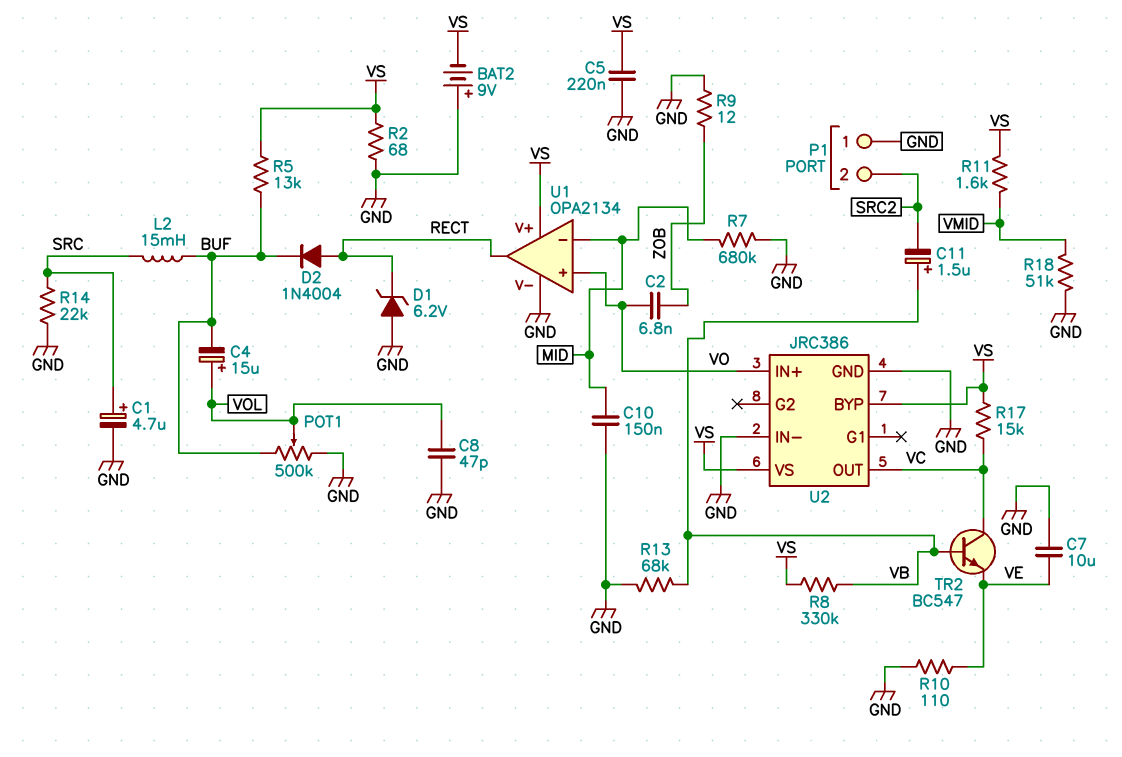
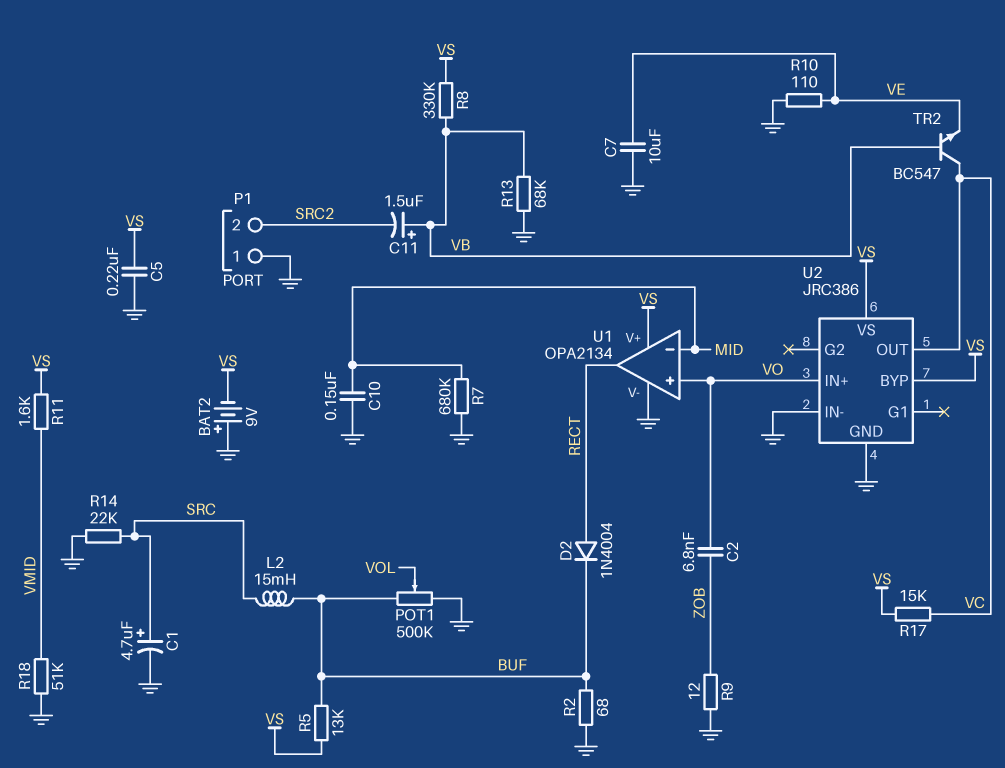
C4: 15uF (plus VOL, minus BUF) -> none
C8: 47pF (GND, VOL) -> none
D1: zener 6.2V (A GND, K RECT) -> none
R2: 68 (GND, VS) -> 68 (BUF, GND)

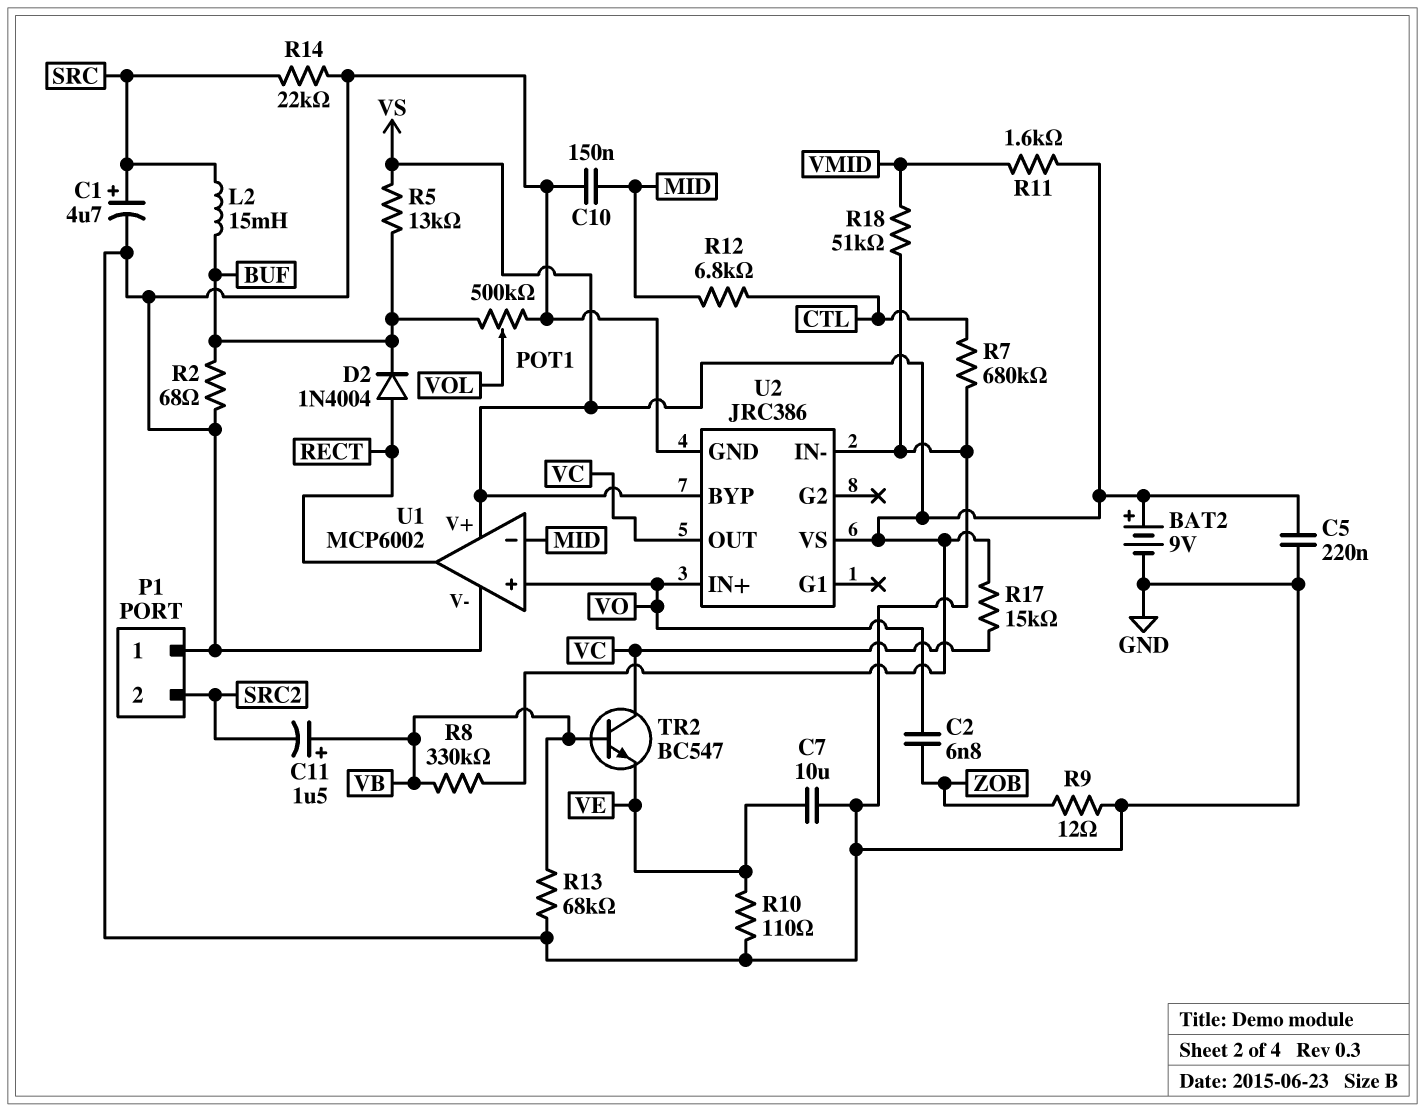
BAT2: 9V (plus GND, minus VS) -> 9V (plus VS, minus GND)
R7: 680k (GND, MID) -> 680k (CTL, GND)
R12: none -> 6.8k (CTL, MID)
U1: OPA2134 -> MCP6002

